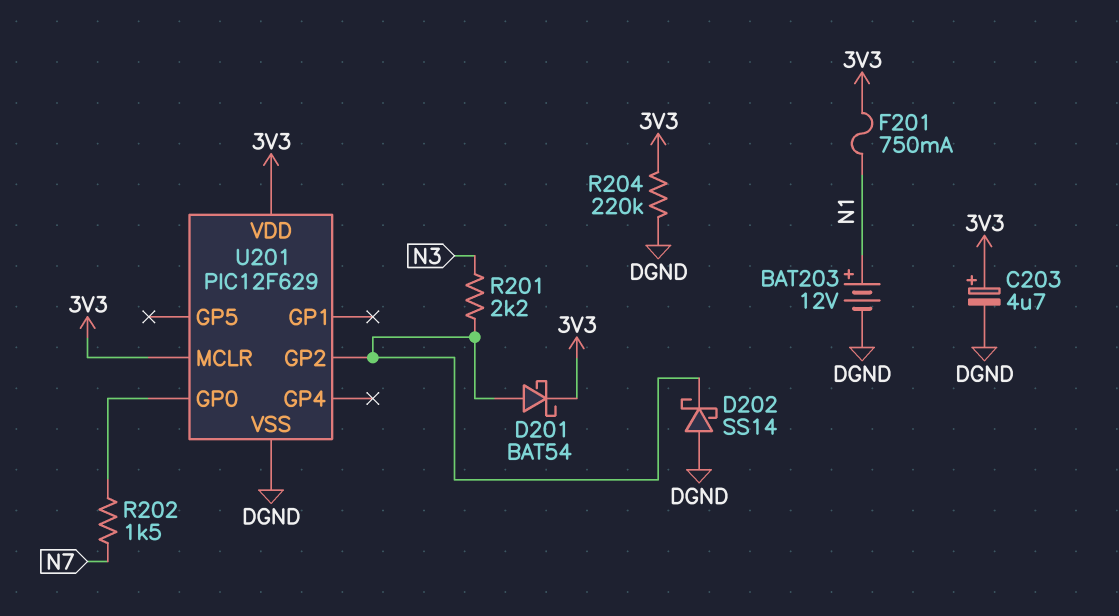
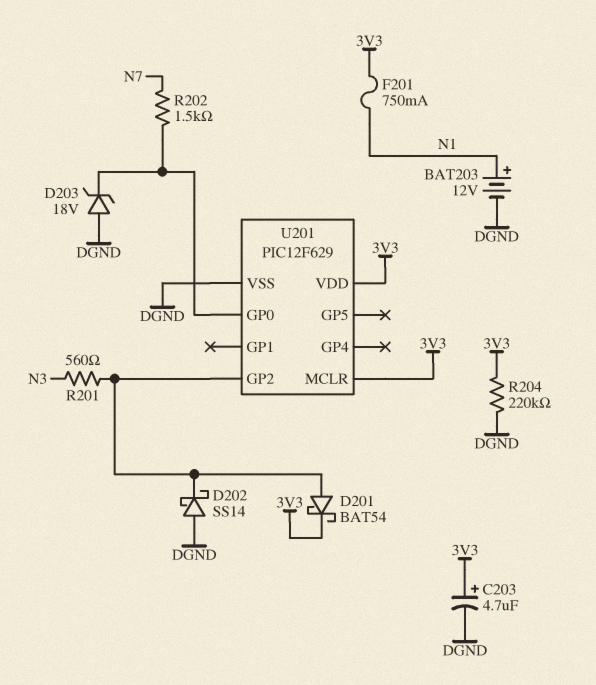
D203: none -> zener 18V (A DGND, K U201/GP0)
R201: 2.2k (N3, U201/GP2) -> 560 (N3, U201/GP2)

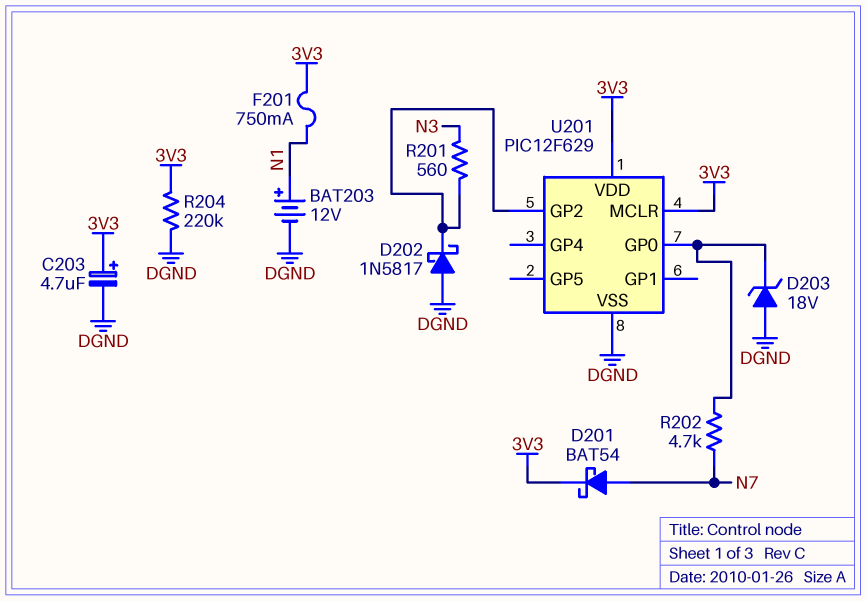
D201: schottky BAT54 (A U201/GP2, K 3V3) -> schottky BAT54 (A N7, K 3V3)
D202: schottky SS14 (A DGND, K U201/GP2) -> schottky 1N5817 (A DGND, K U201/GP2)
R202: 1.5k (N7, U201/GP0) -> 4.7k (N7, U201/GP0)

